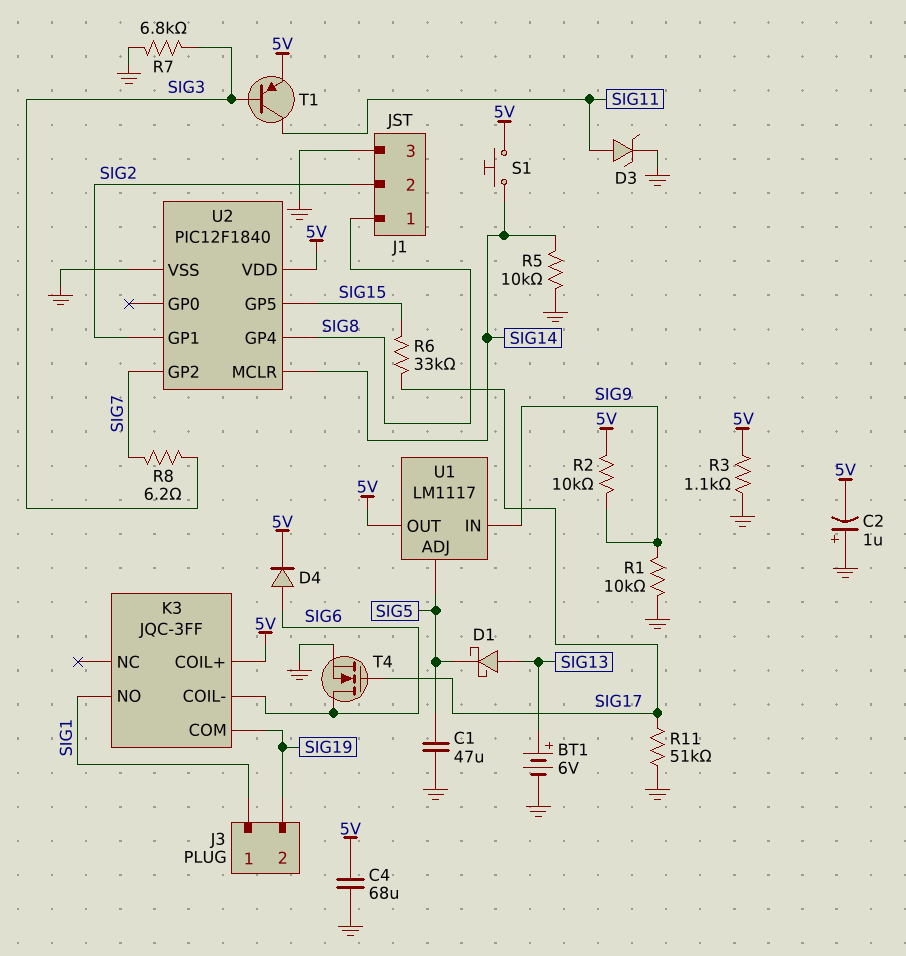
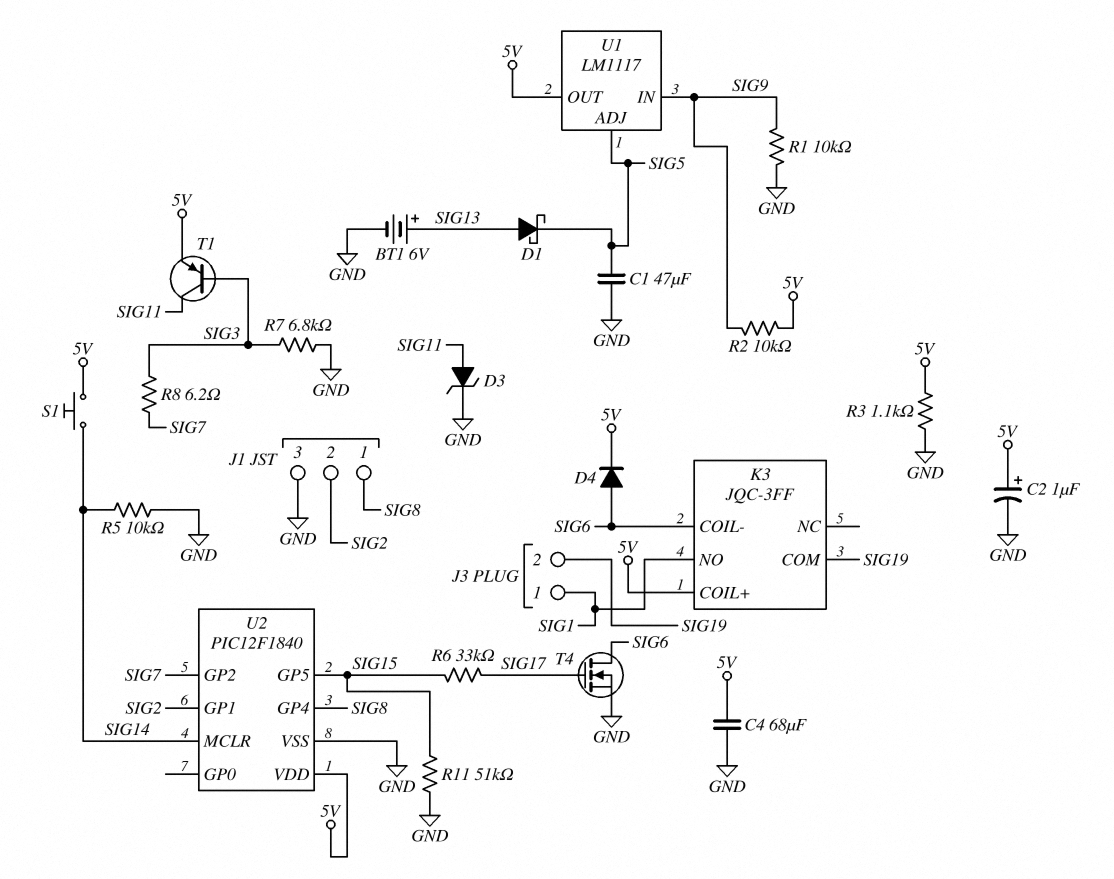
C2: 1uF (plus GND, minus 5V) -> 1uF (plus 5V, minus GND)
R11: 51k (GND, SIG17) -> 51k (GND, SIG15)

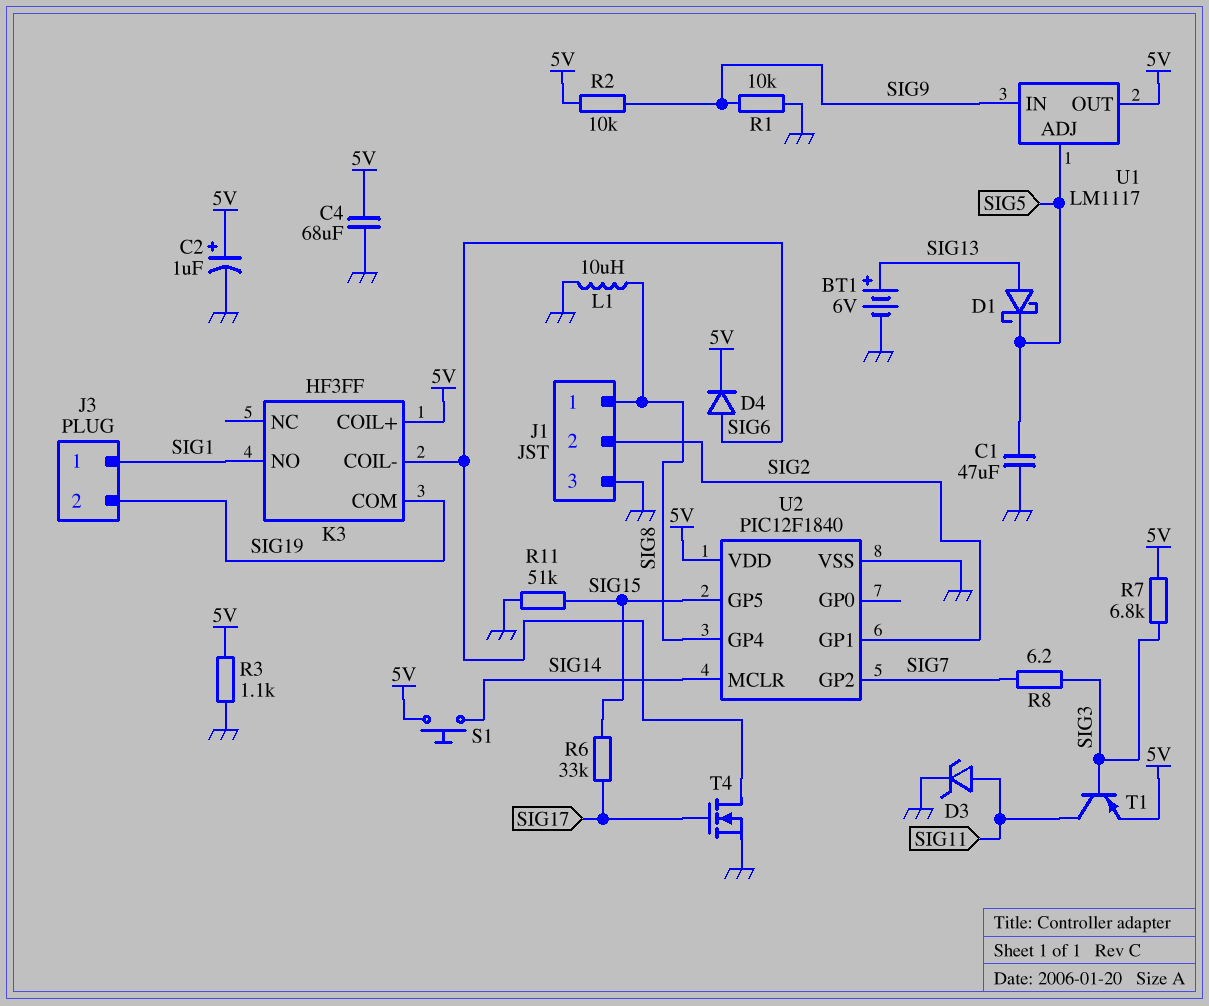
K3: JQC-3FF -> HF3FF
L1: none -> 10uH (GND, SIG8)
R5: 10k (GND, SIG14) -> none
R7: 6.8k (GND, SIG3) -> 6.8k (5V, SIG3)

